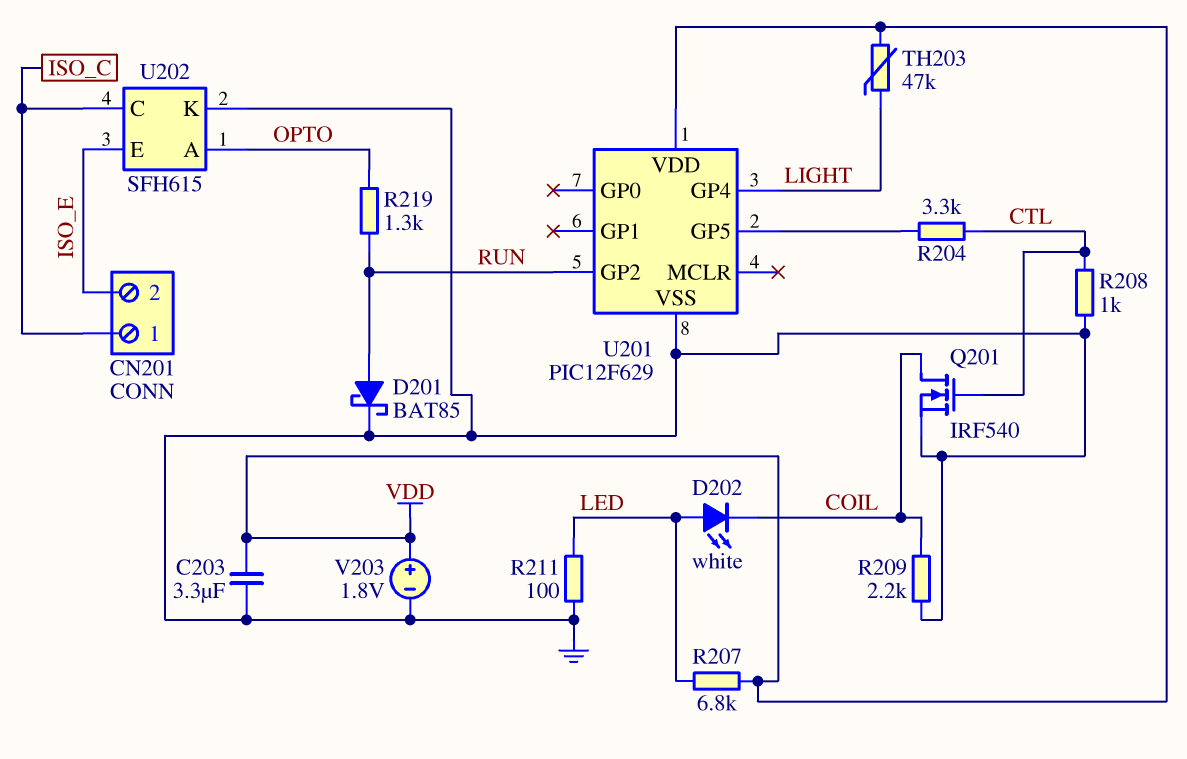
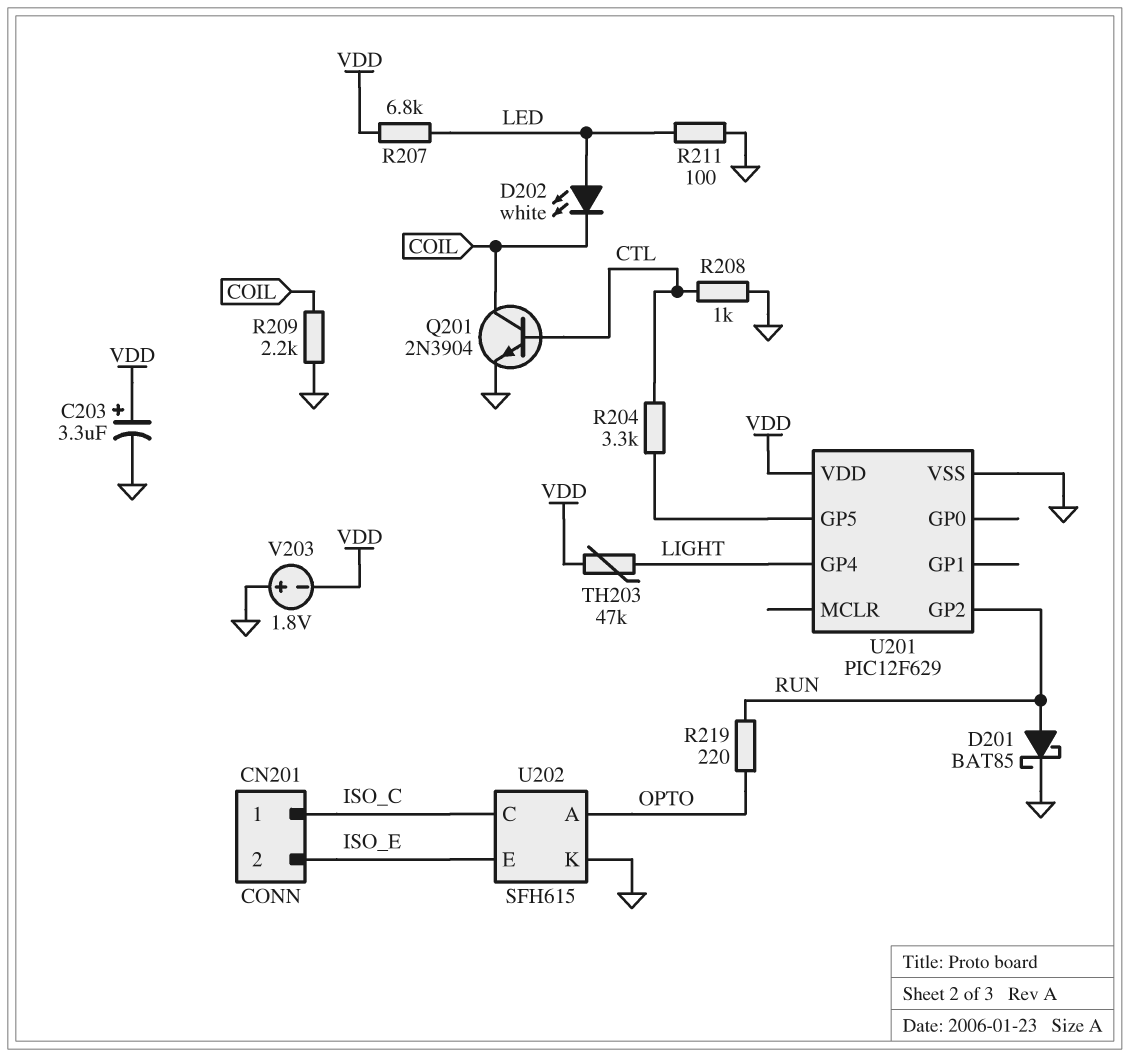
C203: 3.3uF (GND, VDD) -> 3.3uF (plus VDD, minus GND)
Q201: NMOS IRF540 (G CTL, D COIL, S GND) -> NPN 2N3904 (B CTL, C COIL, E GND)
R219: 1.3k (OPTO, RUN) -> 220 (OPTO, RUN)
V203: 1.8V (plus VDD, minus GND) -> 1.8V (plus GND, minus VDD)

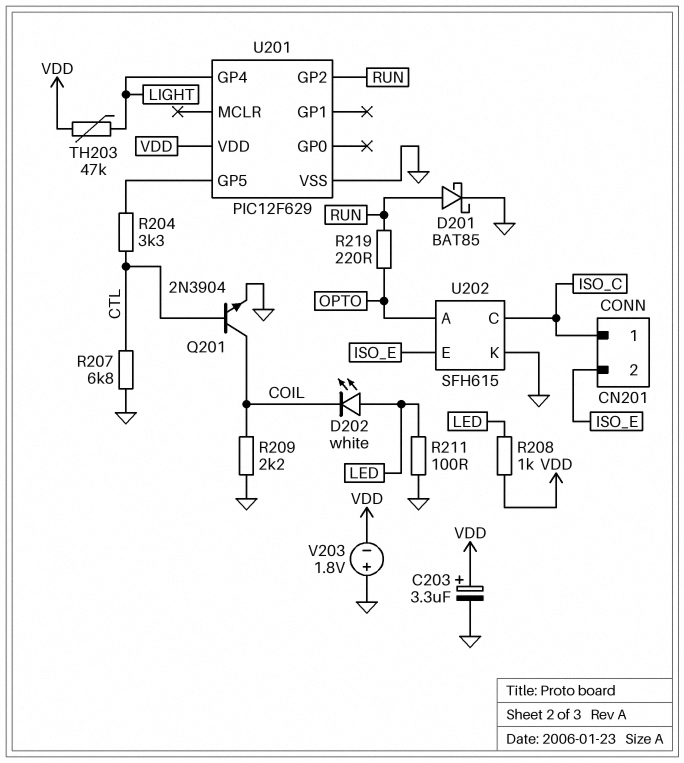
R207: 6.8k (LED, VDD) -> 6.8k (CTL, GND)
R208: 1k (CTL, GND) -> 1k (LED, VDD)

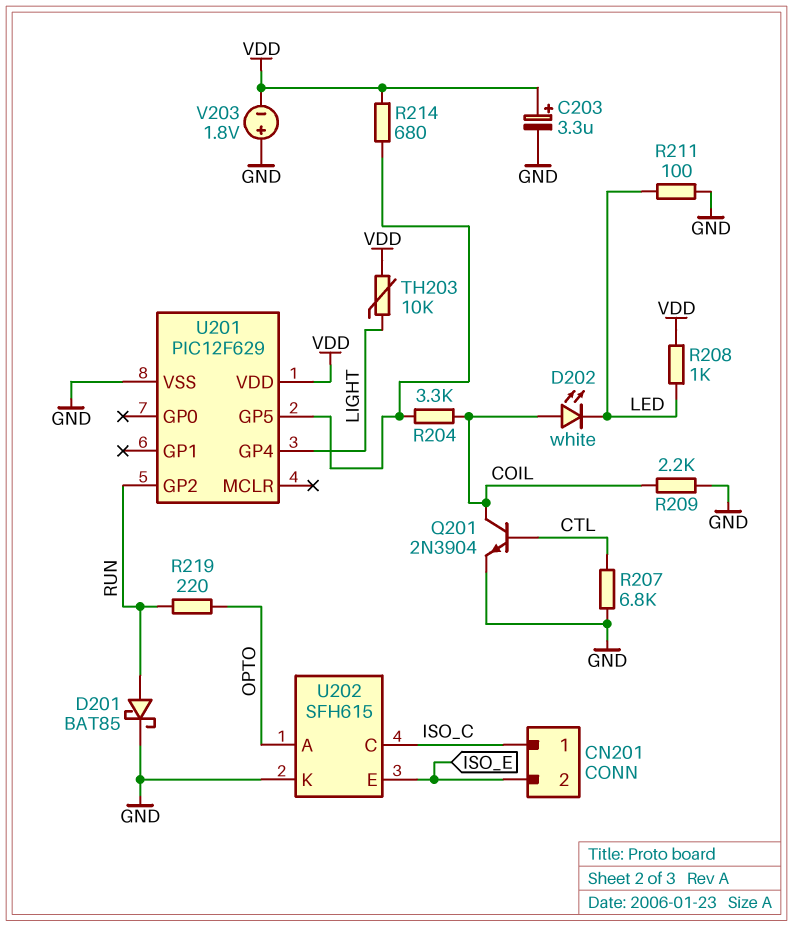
D202: LED white (A LED, K COIL) -> LED white (A COIL, K LED)
R204: 3.3k (CTL, U201/GP5) -> 3.3k (COIL, U201/GP5)
R214: none -> 680 (U201/GP5, VDD)
TH203: 47k (LIGHT, VDD) -> 10k (LIGHT, VDD)

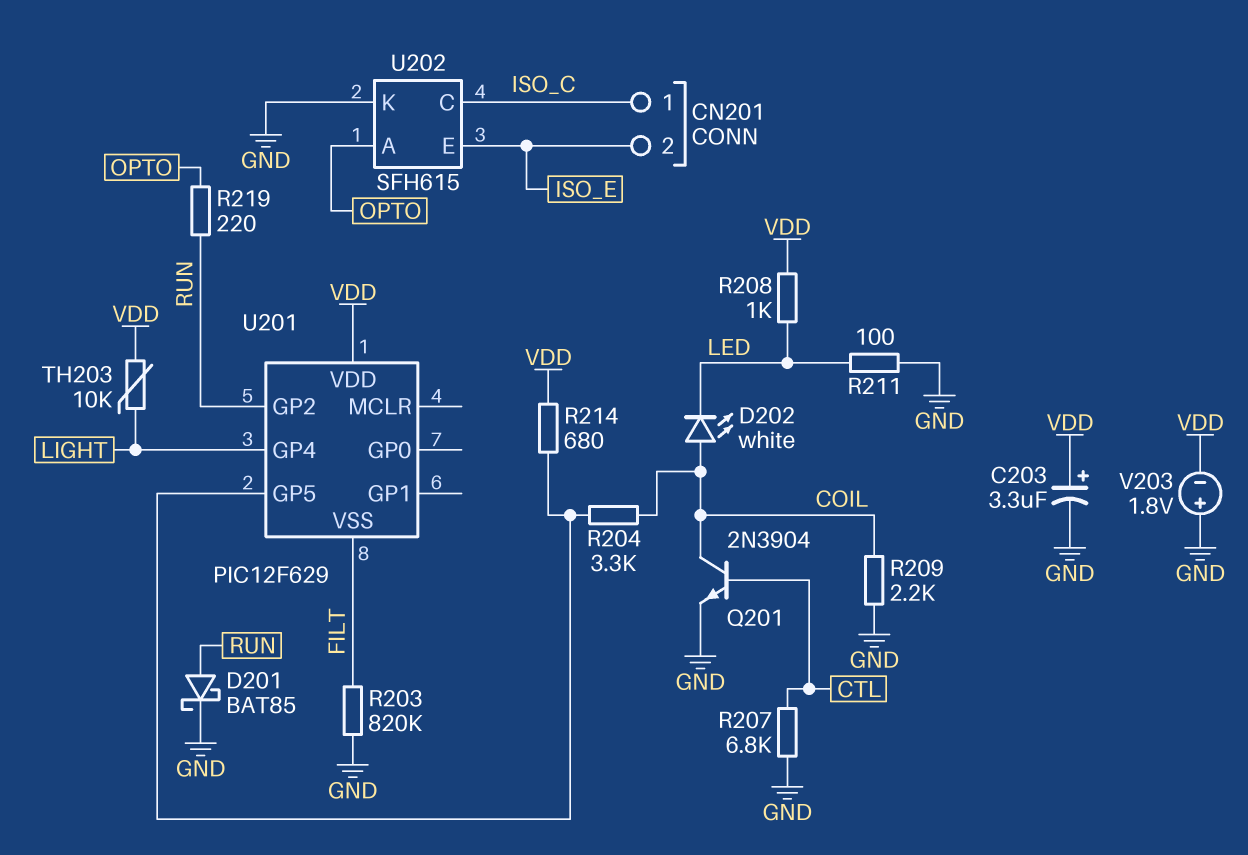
R203: none -> 820k (FILT, GND)
U201 pin VSS: GND -> FILT

